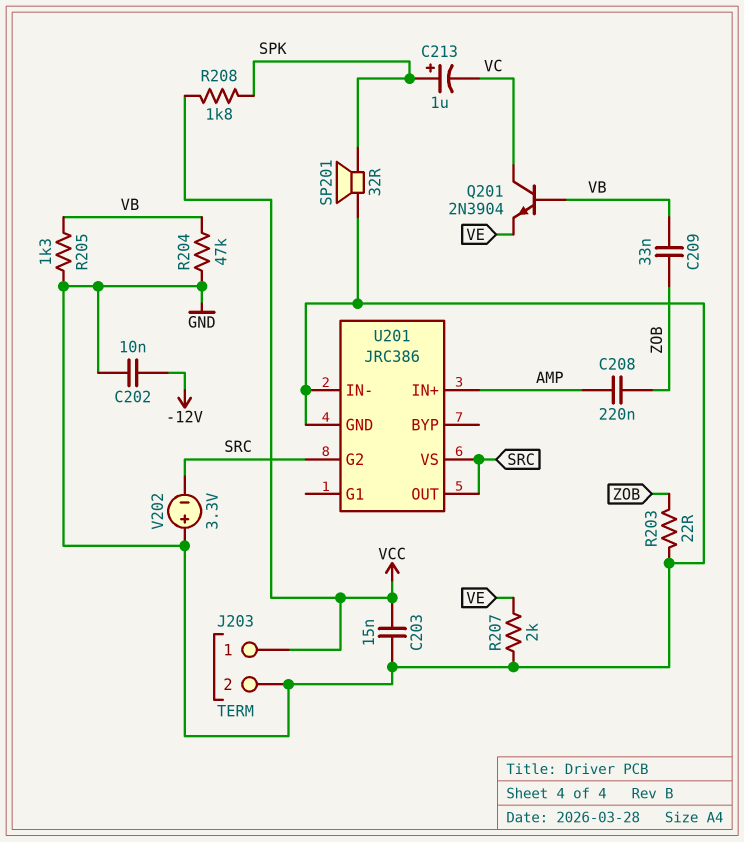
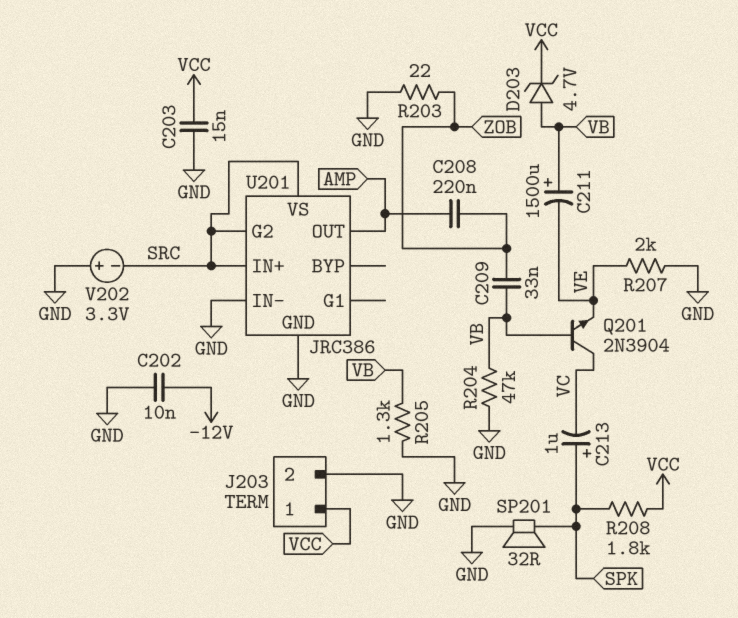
C211: none -> 1500uF (plus VB, minus VE)
D203: none -> zener 4.7V (A VB, K VCC)
U201 pin IN+: AMP -> SRC
U201 pin OUT: SRC -> AMP

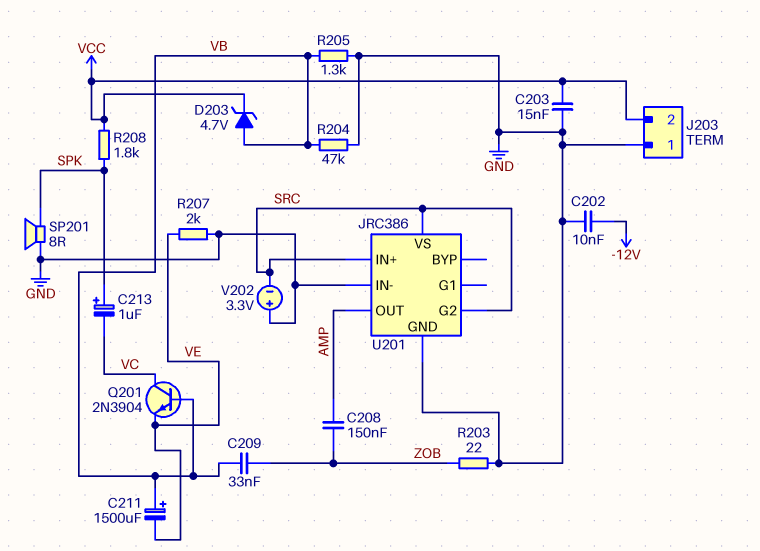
C208: 220nF (AMP, ZOB) -> 150nF (AMP, ZOB)
J203 pin 1: VCC -> GND
J203 pin 2: GND -> VCC
SP201: speaker 32R (GND, SPK) -> speaker 8R (GND, SPK)

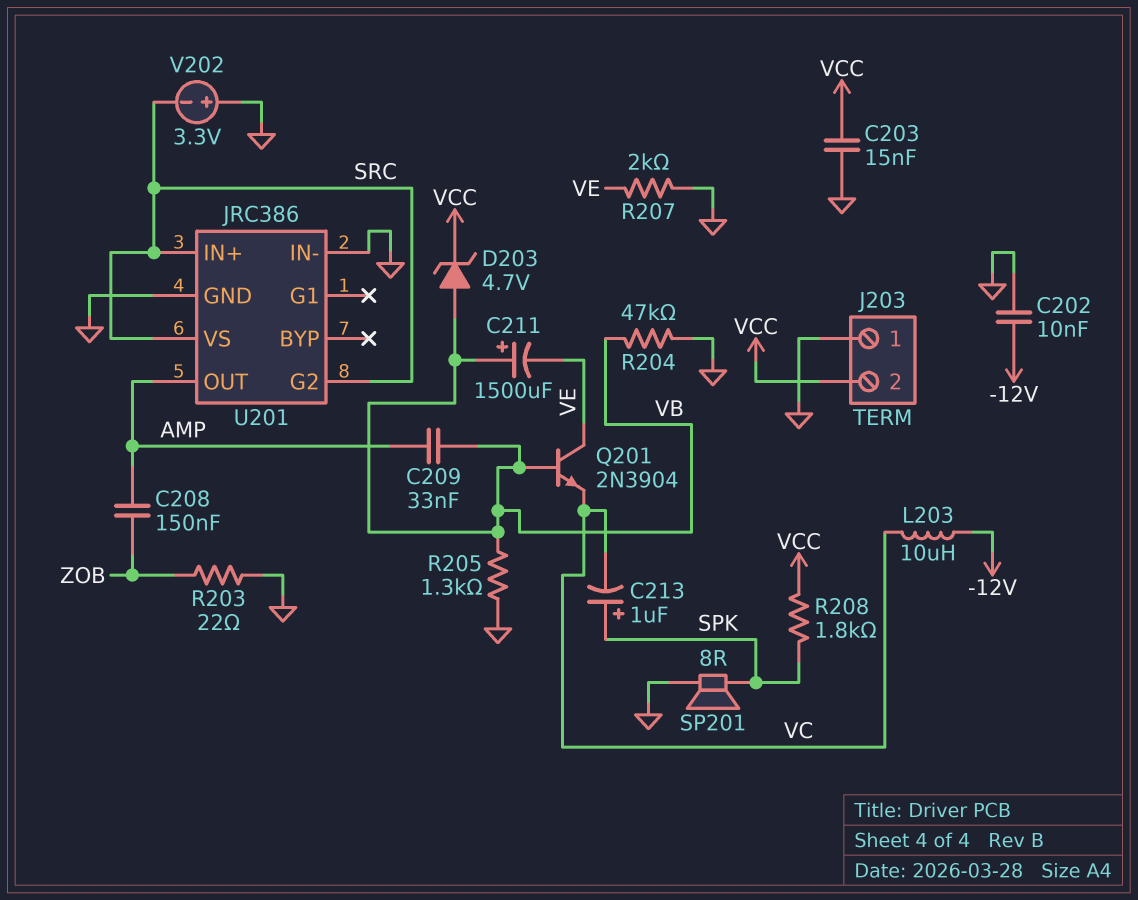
C209: 33nF (VB, ZOB) -> 33nF (AMP, VB)
L203: none -> 10uH (-12V, VC)
Q201: NPN 2N3904 (B VB, C VC, E VE) -> NPN 2N3904 (B VB, C VE, E VC)

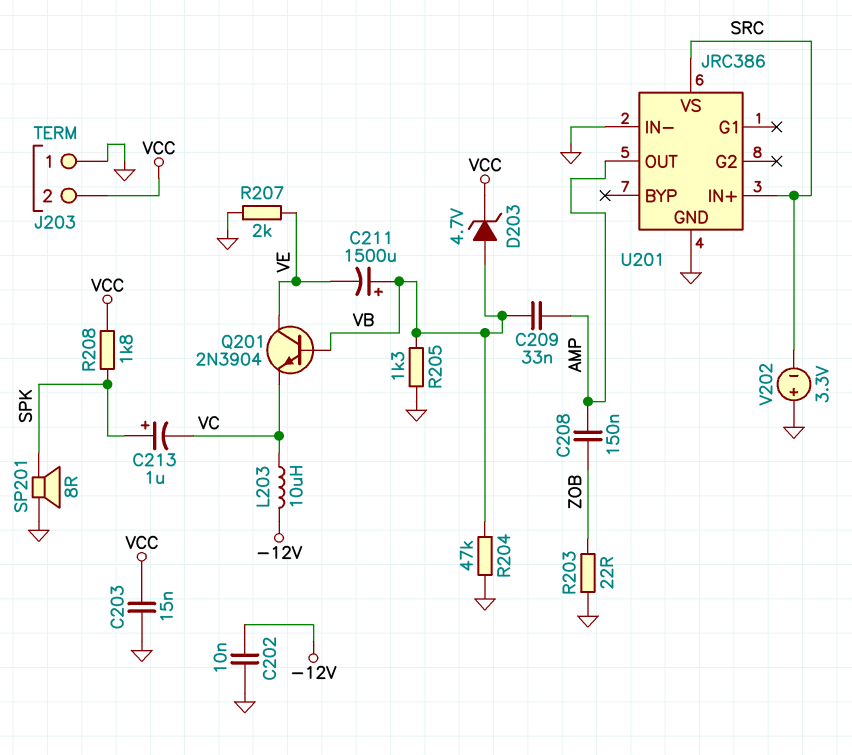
U201 pin G2: SRC -> none

